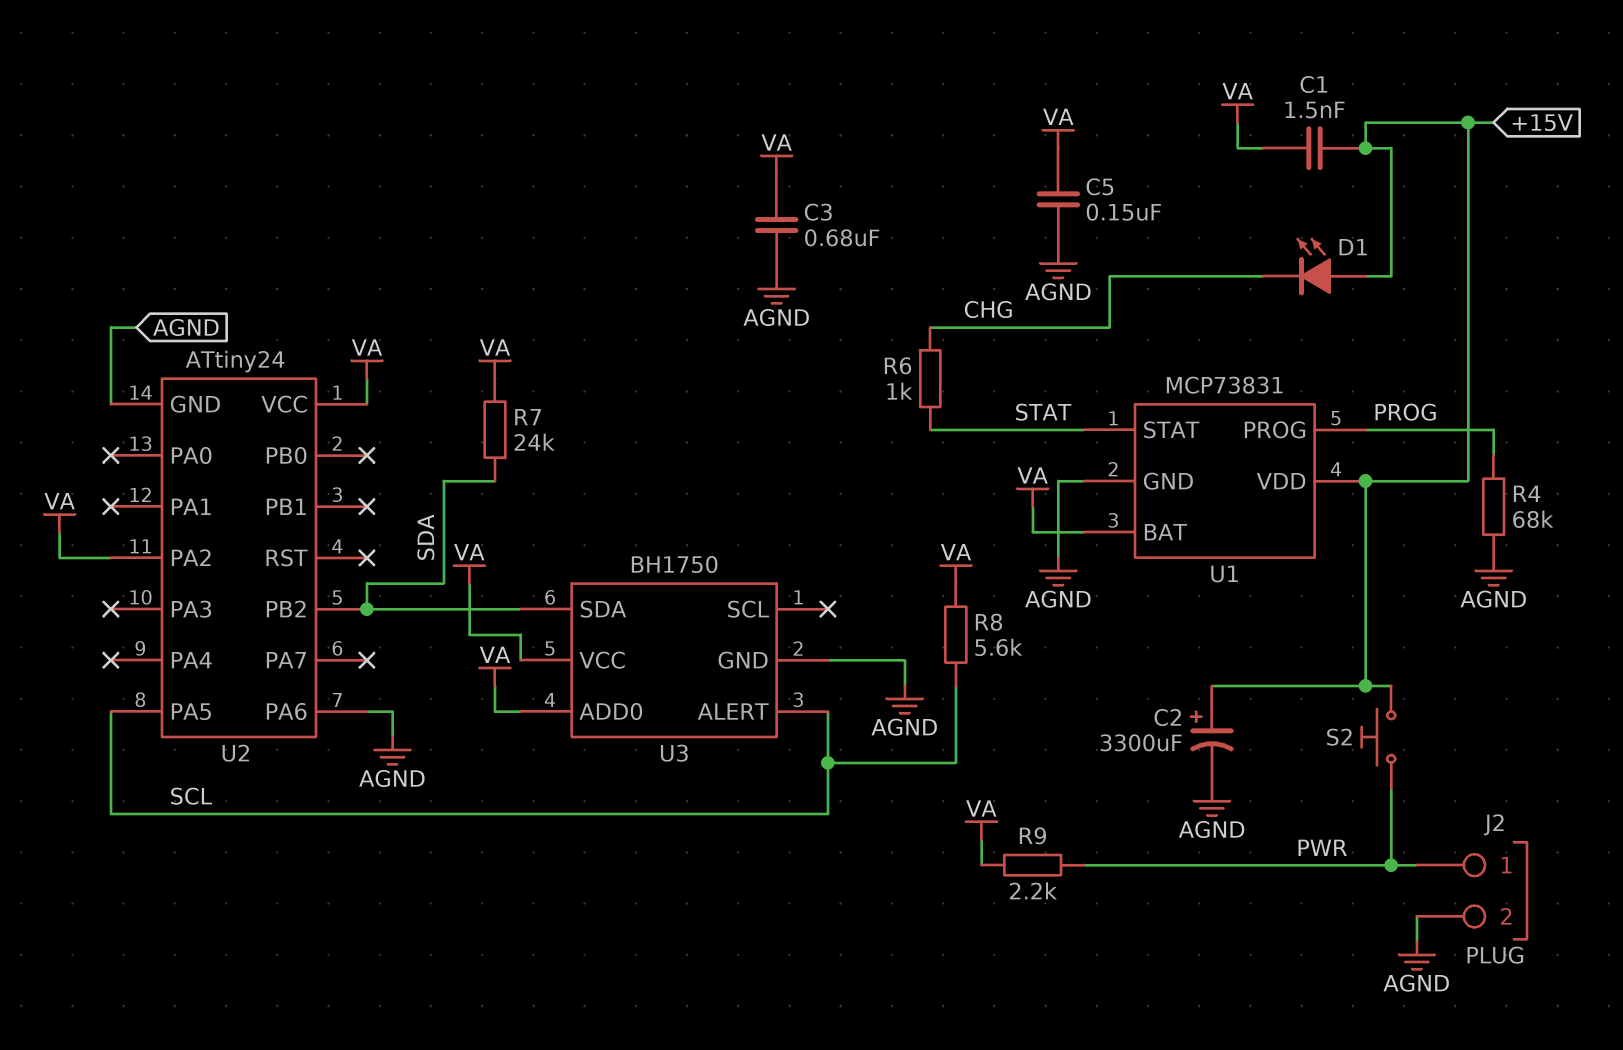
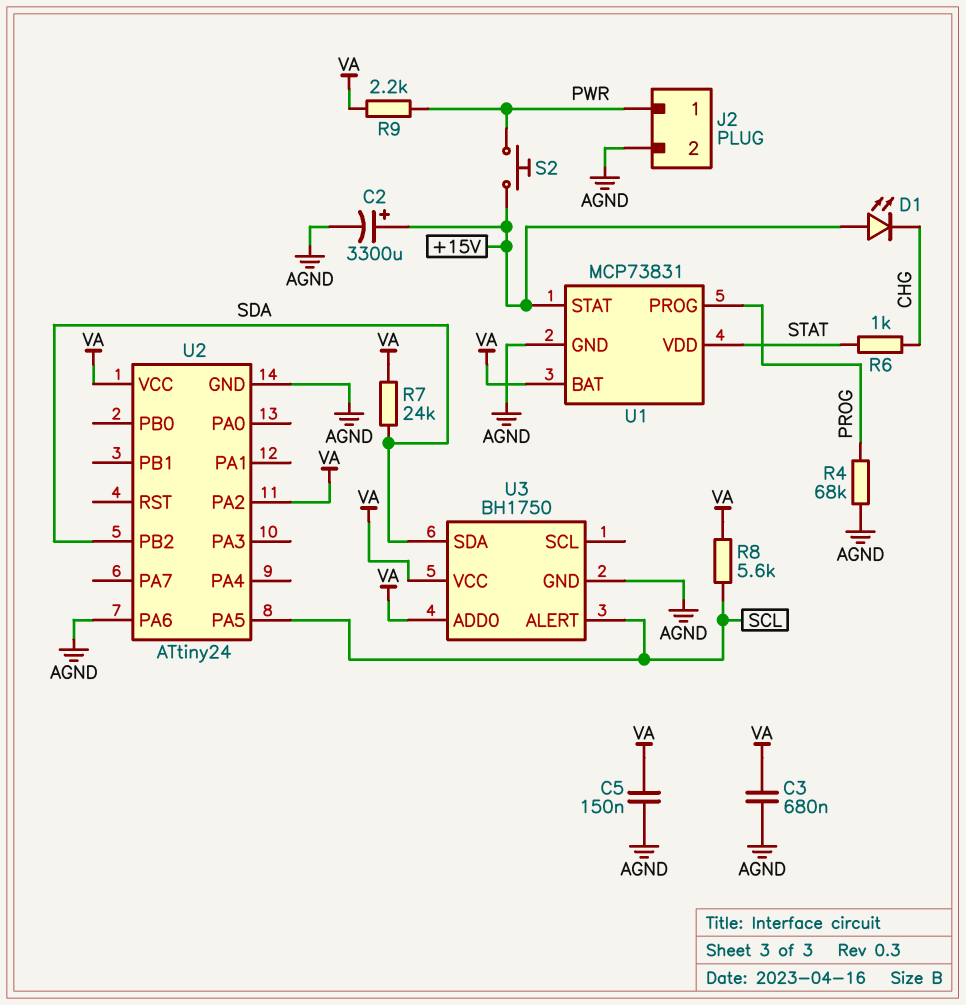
C1: 1.5nF (+15V, VA) -> none
U1 pin STAT: STAT -> +15V
U1 pin VDD: +15V -> STAT

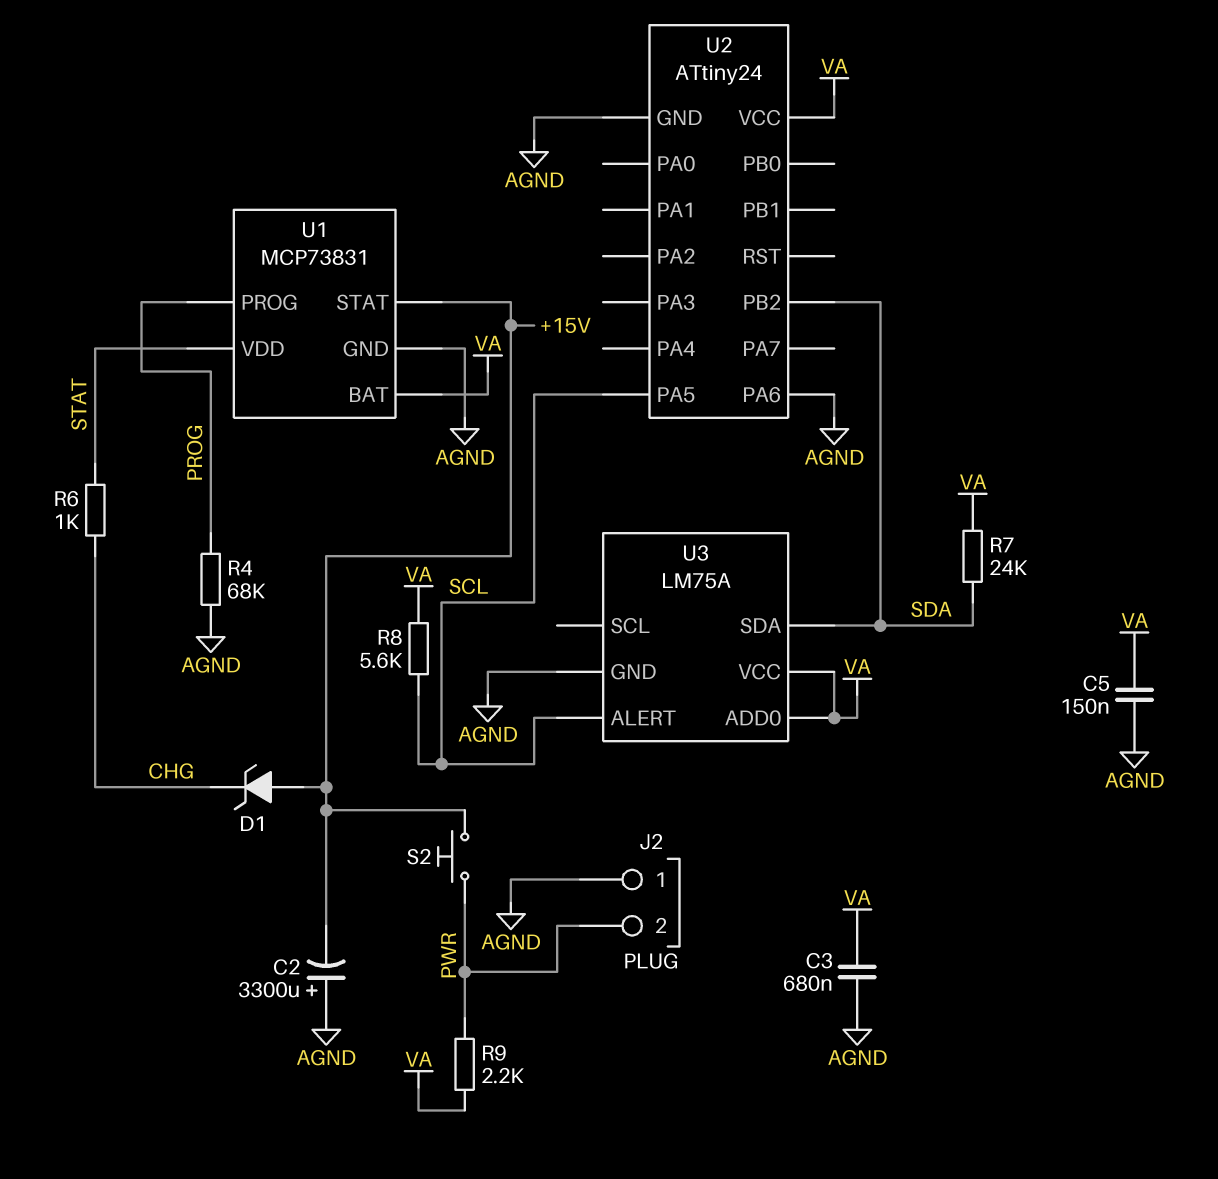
C2: 3300uF (plus +15V, minus AGND) -> 3300uF (plus AGND, minus +15V)
D1: LED (A +15V, K CHG) -> zener (A +15V, K CHG)
J2 pin 1: PWR -> AGND
J2 pin 2: AGND -> PWR
U2 pin PA2: VA -> none
U3: BH1750 -> LM75A

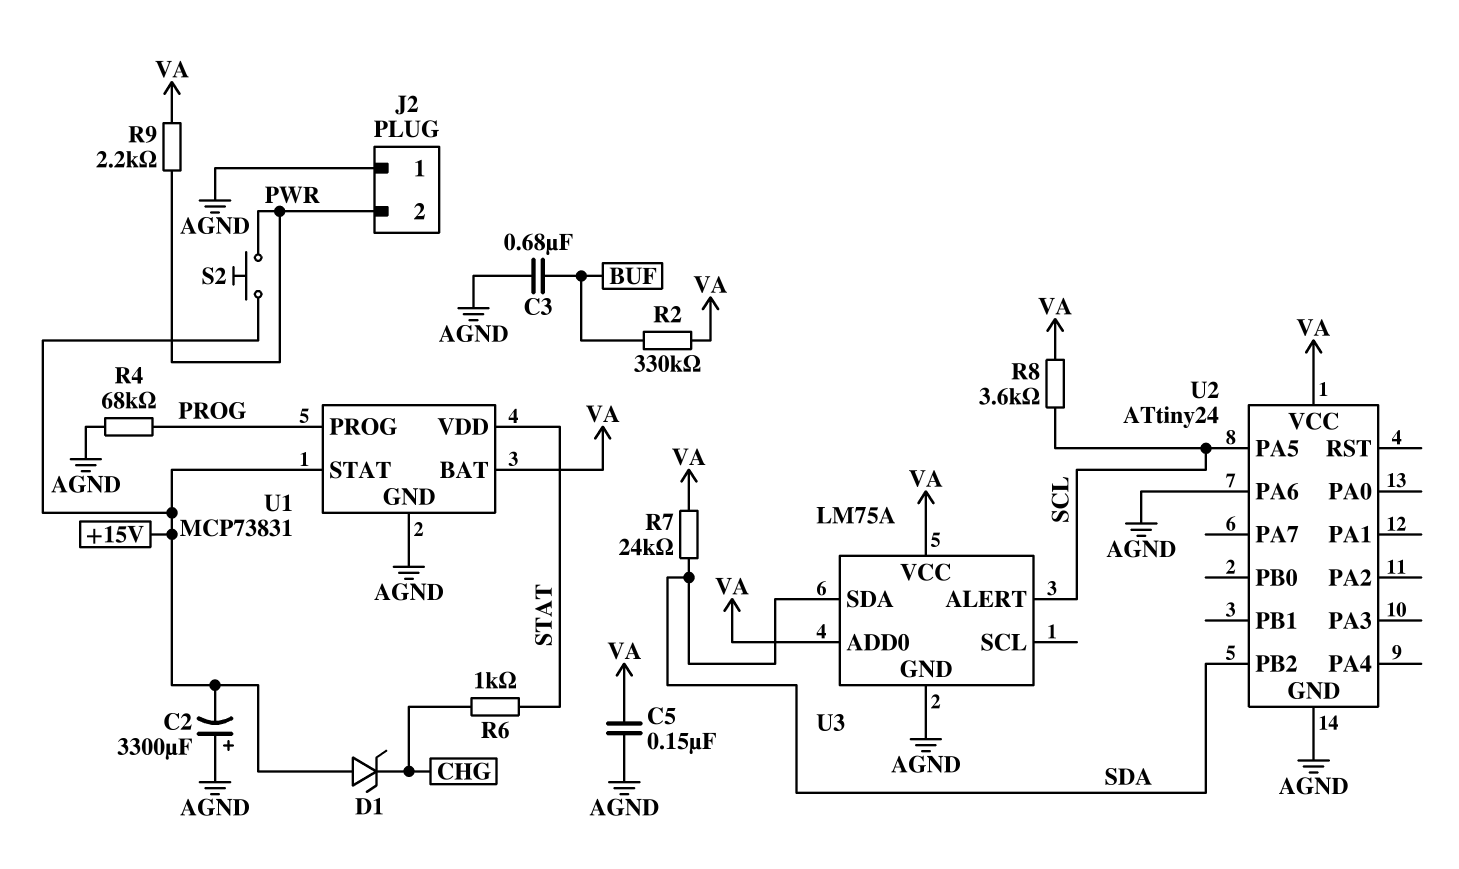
C3: 680nF (AGND, VA) -> 680nF (AGND, BUF)
R2: none -> 330k (BUF, VA)
R8: 5.6k (SCL, VA) -> 3.6k (SCL, VA)

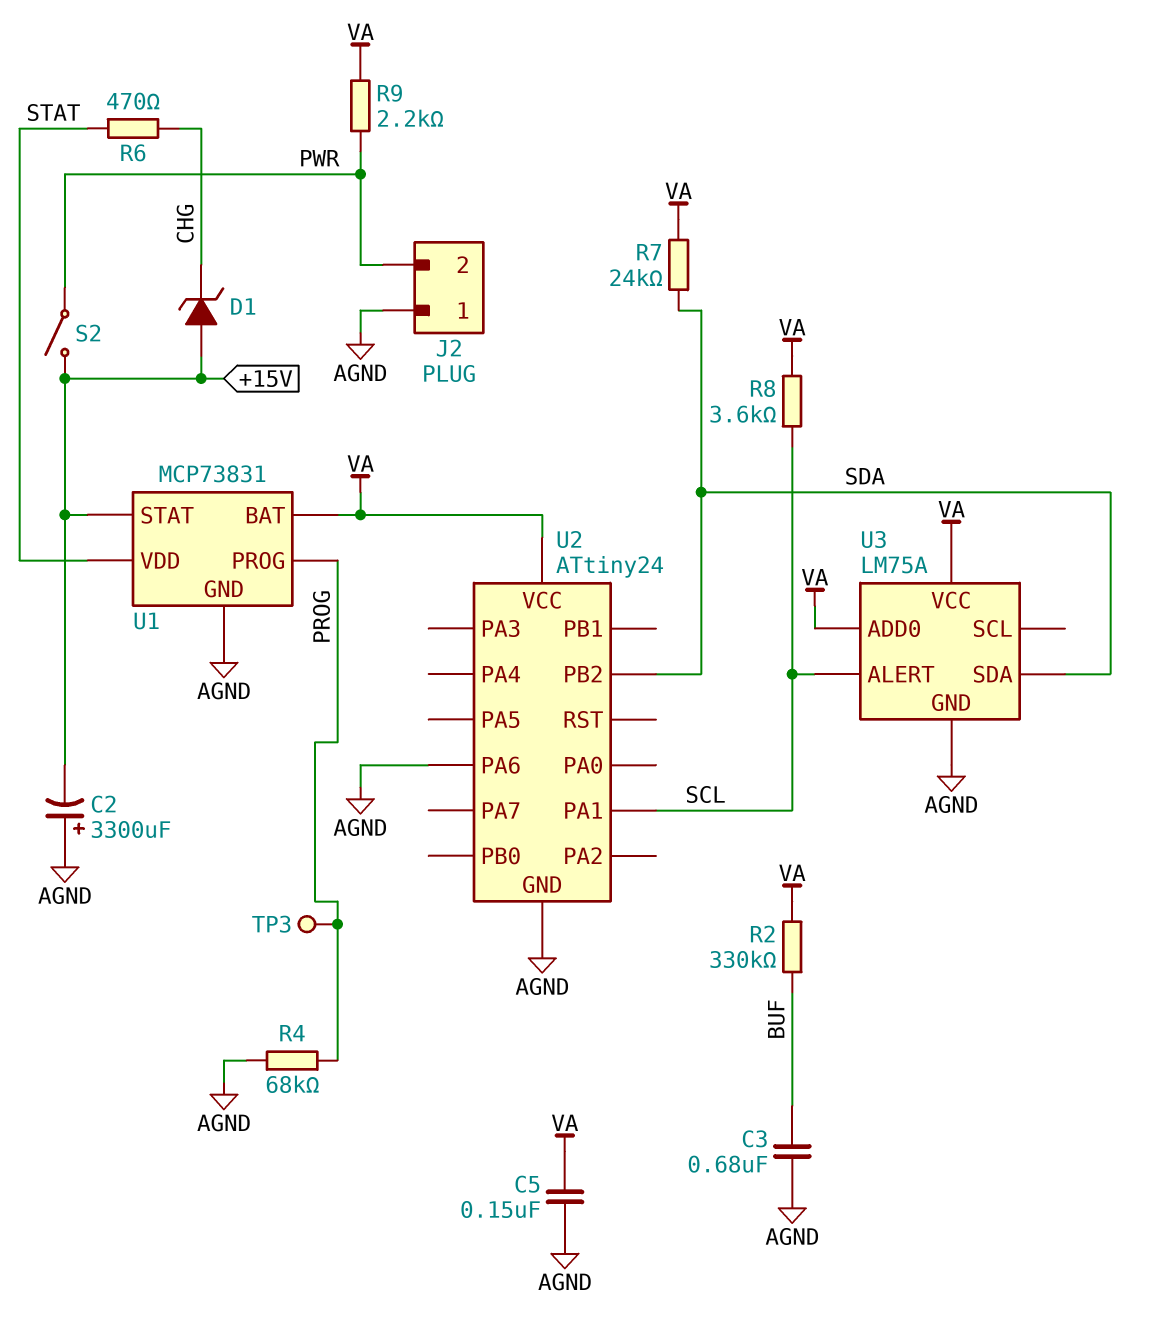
R6: 1k (CHG, STAT) -> 470 (CHG, STAT)
S2: button (+15V, PWR) -> switch (+15V, PWR)
TP3: none -> test point (PROG)
U2 pin PA1: none -> SCL
U2 pin PA5: SCL -> none

